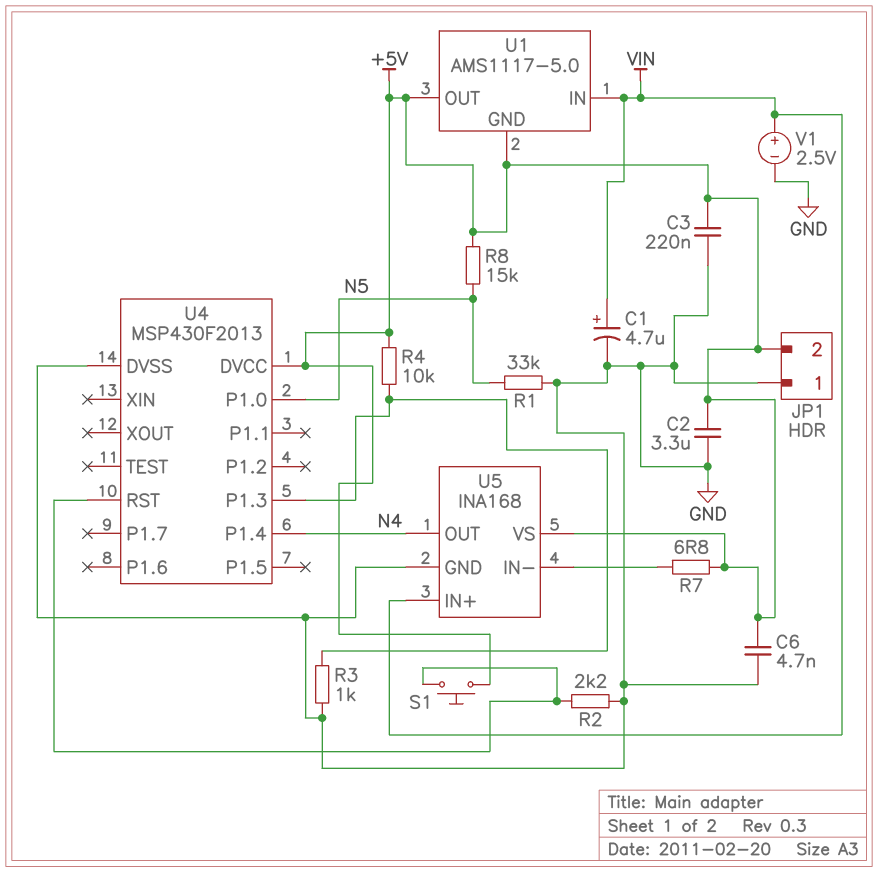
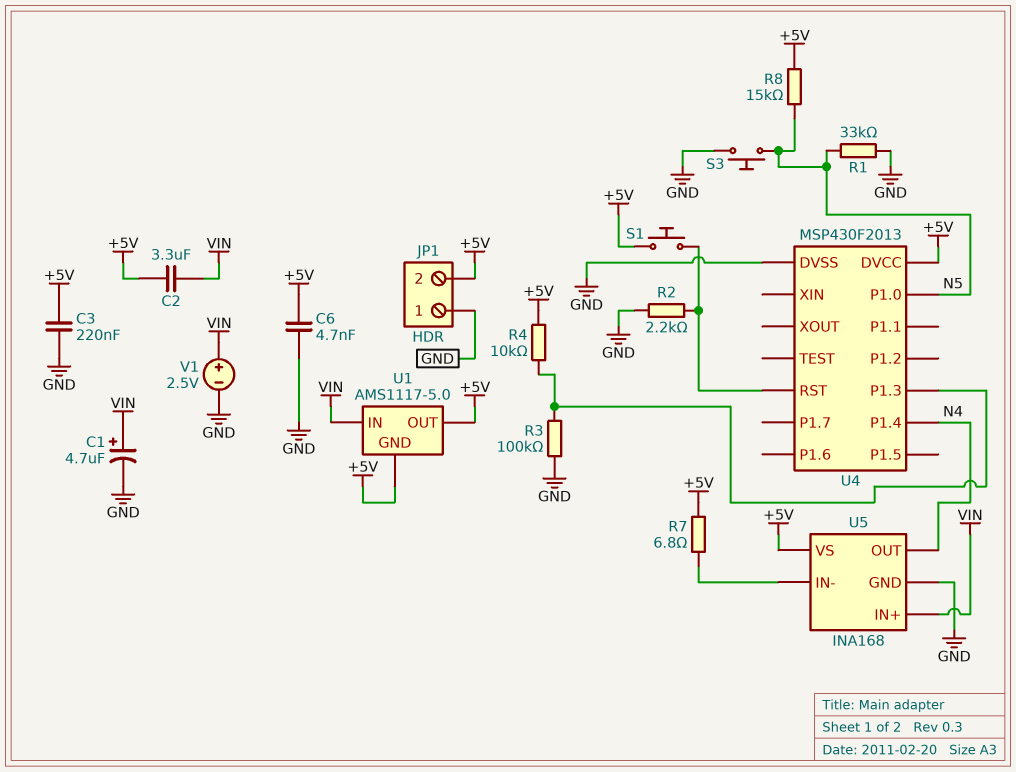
C2: 3.3uF (+5V, GND) -> 3.3uF (+5V, VIN)
R3: 1k (GND, U4/P1.3) -> 100k (GND, U4/P1.3)
S3: none -> button (GND, N5)

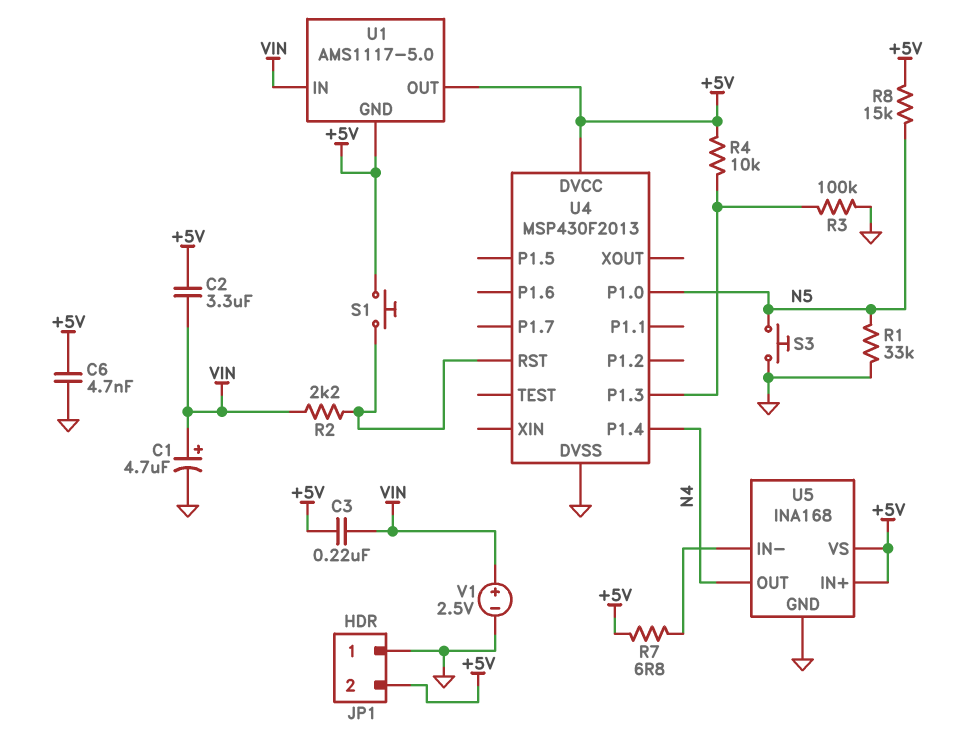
C3: 220nF (+5V, GND) -> 220nF (+5V, VIN)
R2: 2.2k (GND, U4/RST) -> 2.2k (U4/RST, VIN)
U5 pin IN+: VIN -> +5V

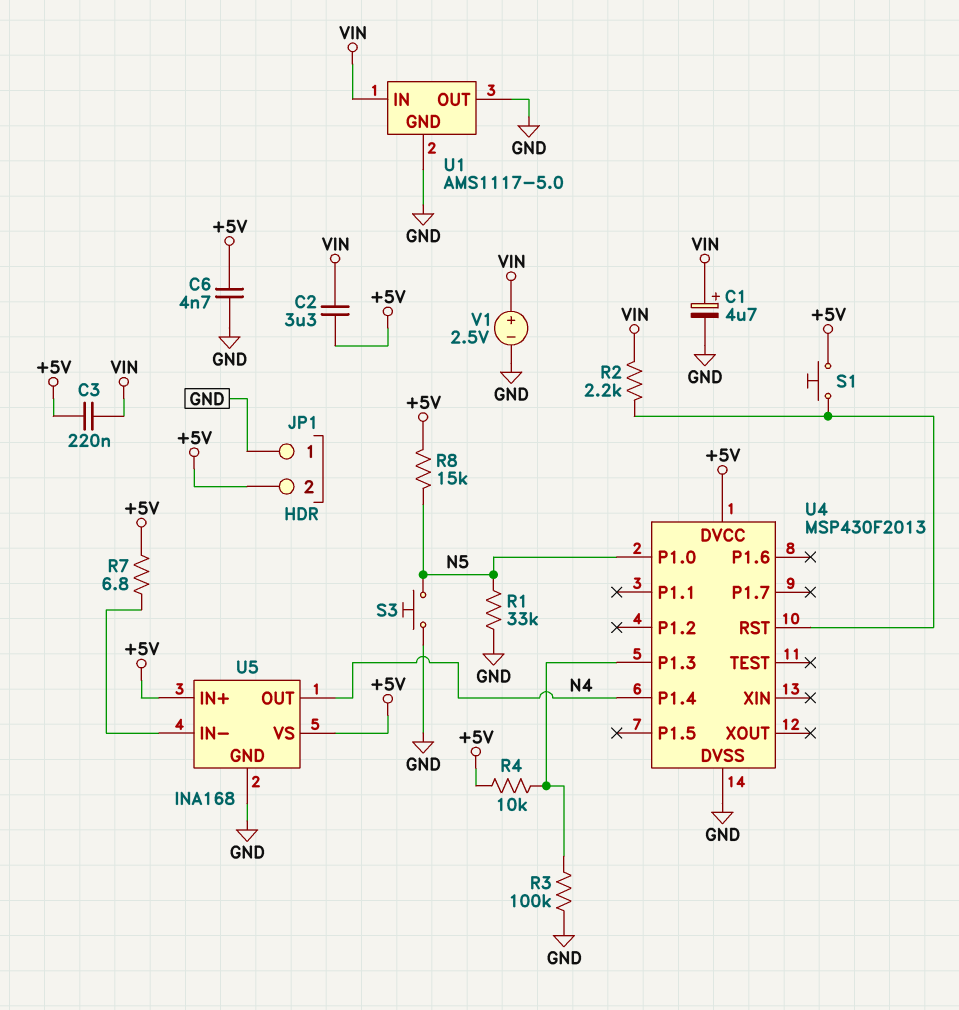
U1 pin GND: +5V -> GND
U1 pin OUT: +5V -> GND

